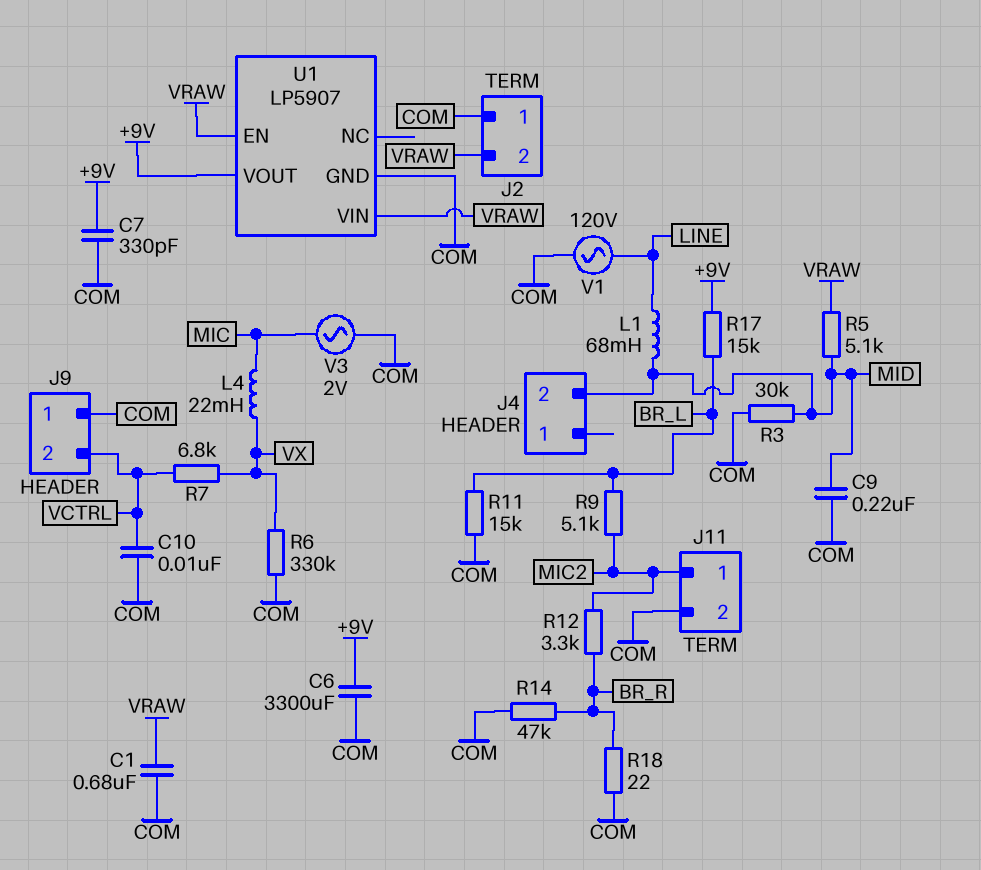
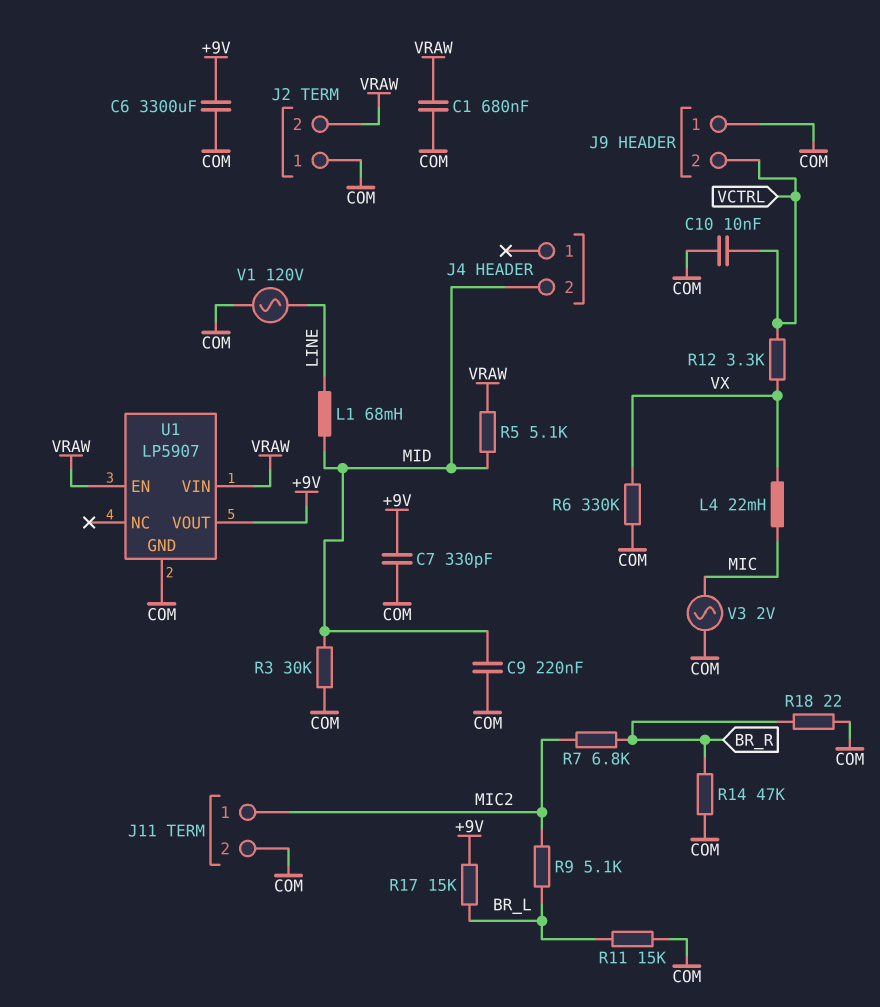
R7: 6.8k (VCTRL, VX) -> 6.8k (BR_R, MIC2)
R12: 3.3k (BR_R, MIC2) -> 3.3k (VCTRL, VX)

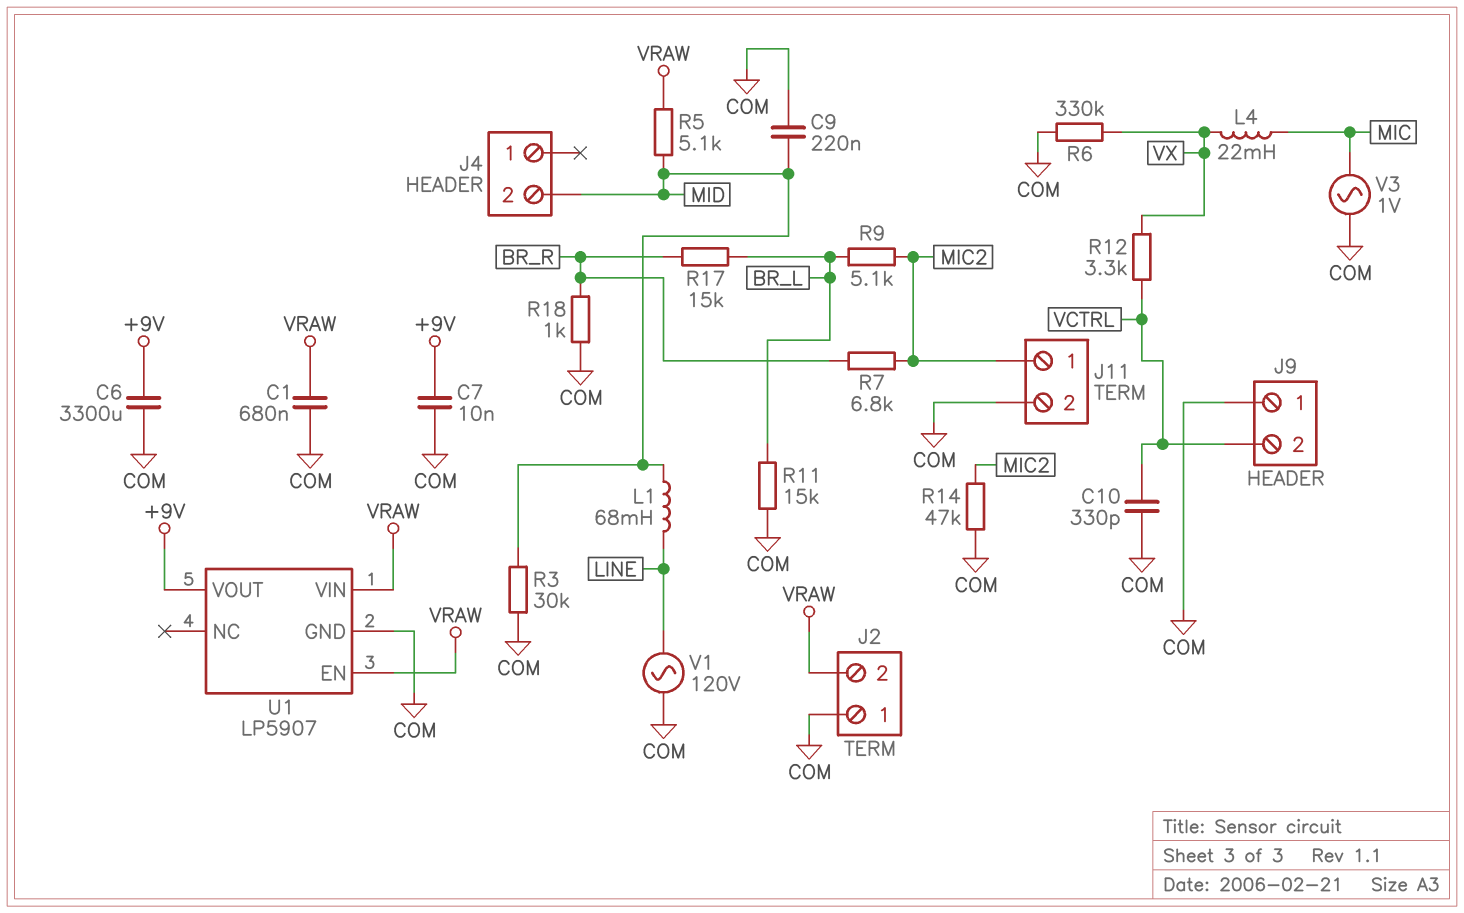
C7: 330pF (+9V, COM) -> 10nF (+9V, COM)
C10: 10nF (COM, VCTRL) -> 330pF (COM, VCTRL)
R14: 47k (BR_R, COM) -> 47k (COM, MIC2)
R17: 15k (+9V, BR_L) -> 15k (BR_L, BR_R)
R18: 22 (BR_R, COM) -> 1k (BR_R, COM)
V3: AC 2V (COM, MIC) -> AC 1V (COM, MIC)

